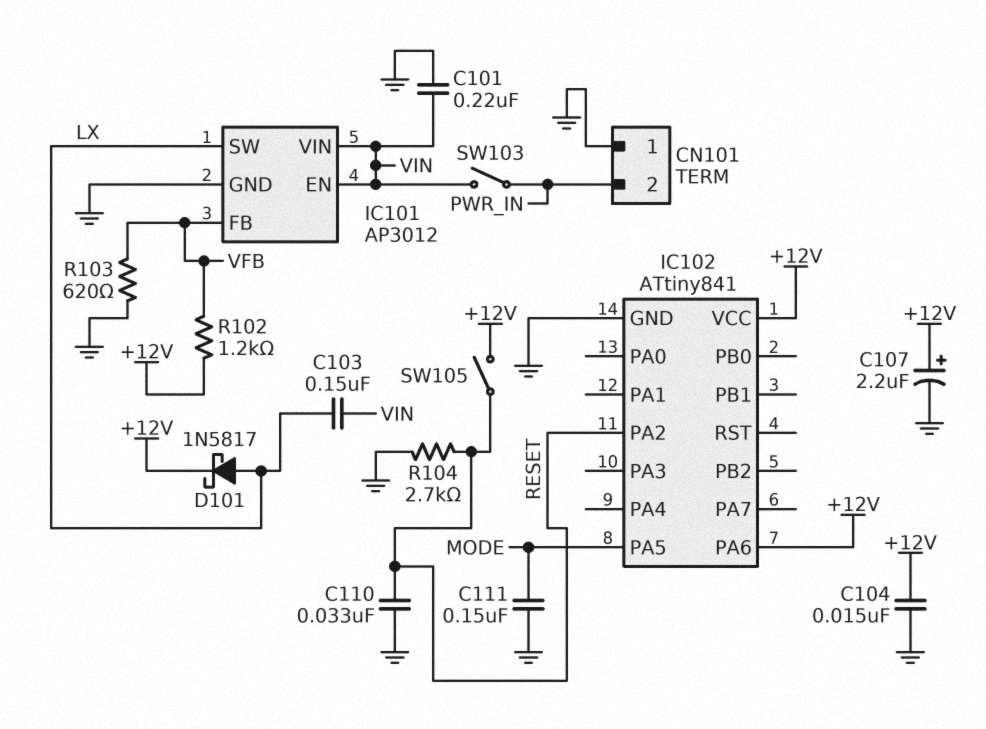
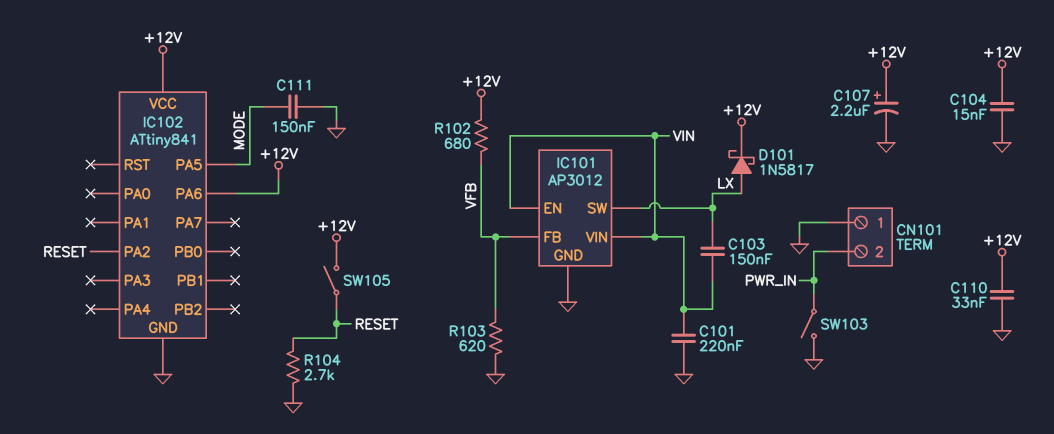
C110: 33nF (GND, RESET) -> 33nF (+12V, GND)
R102: 1.2k (+12V, VFB) -> 680 (+12V, VFB)
SW103: switch (PWR_IN, VIN) -> switch (GND, PWR_IN)

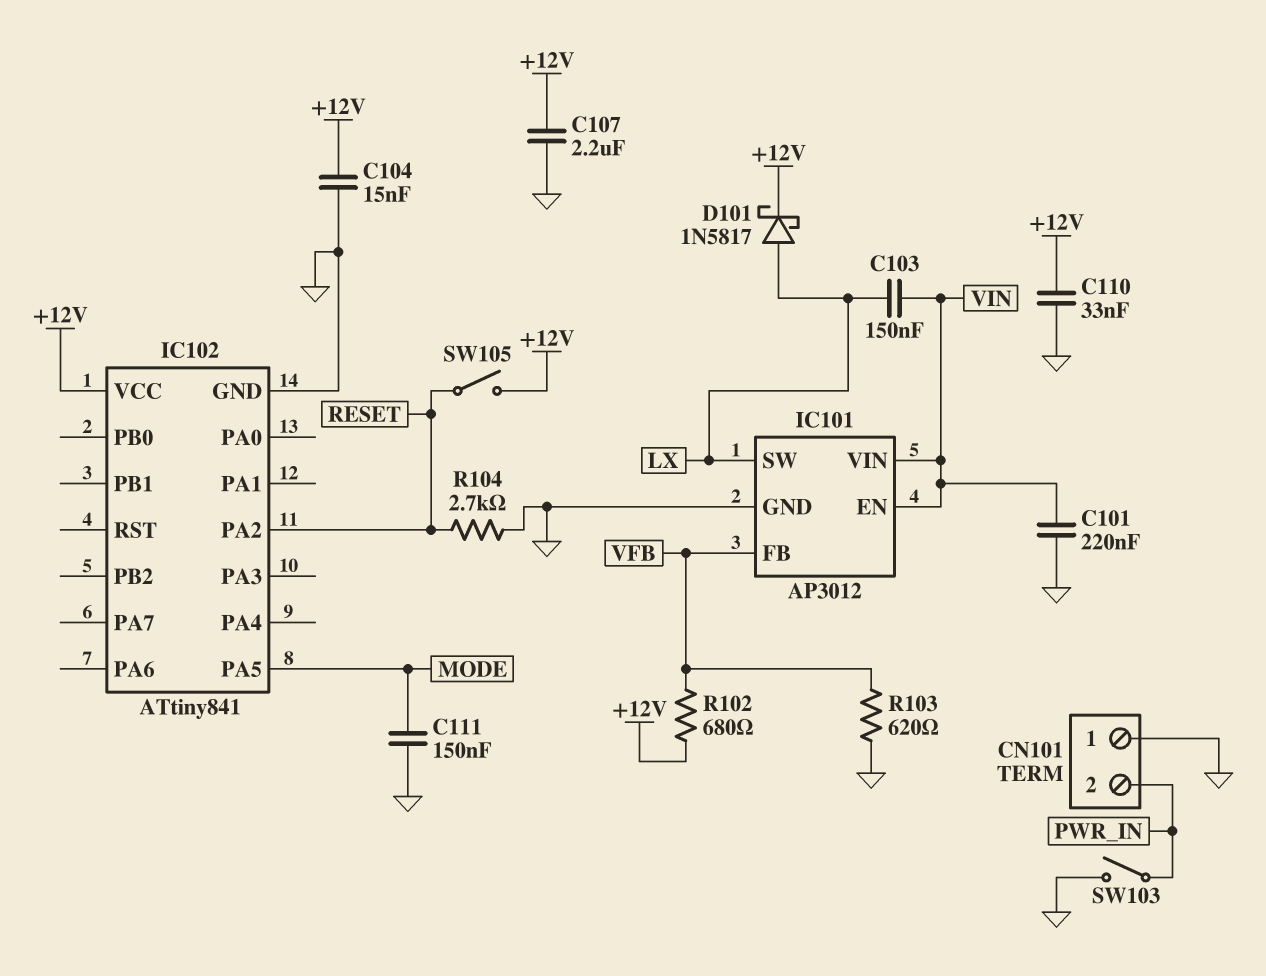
C107: 2.2uF (plus +12V, minus GND) -> 2.2uF (+12V, GND)
IC102 pin PA6: +12V -> none

